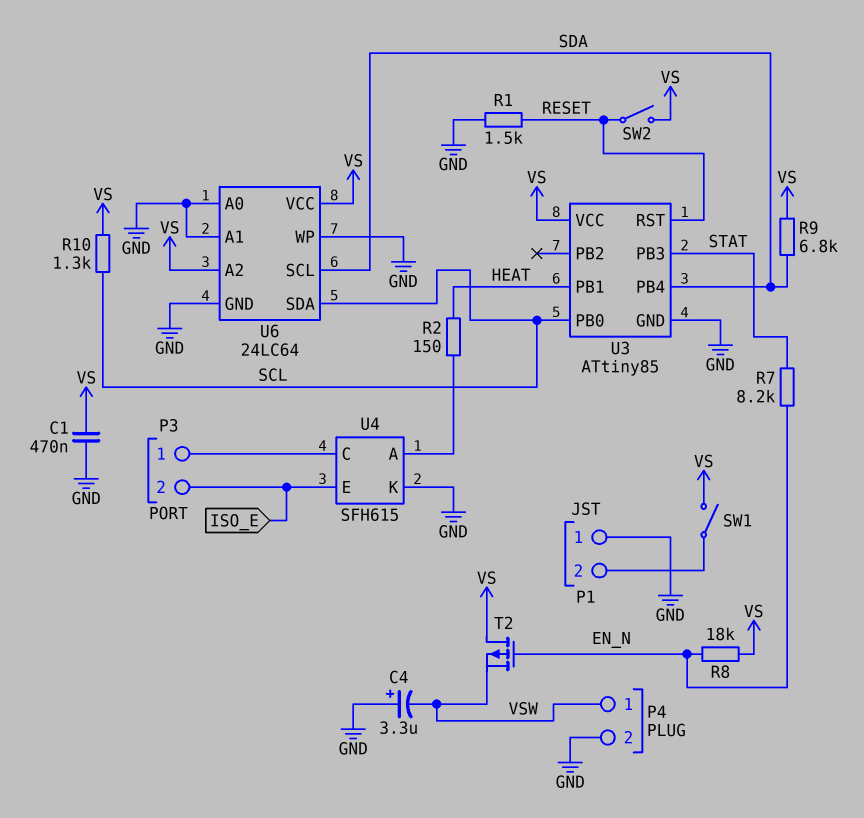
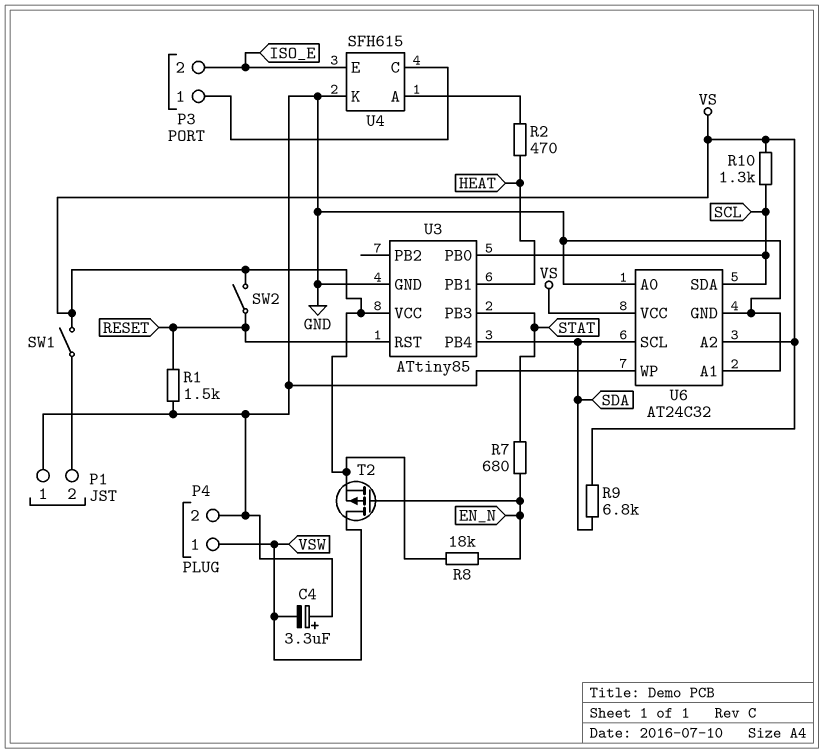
C1: 470nF (GND, VS) -> none
R2: 150 (HEAT, U4/A) -> 470 (HEAT, U4/A)
R7: 8.2k (EN_N, STAT) -> 680 (EN_N, STAT)
T2: PMOS (G EN_N, D VS, S VSW) -> PMOS (G EN_N, D VSW, S VS)
U6: 24LC64 -> AT24C32

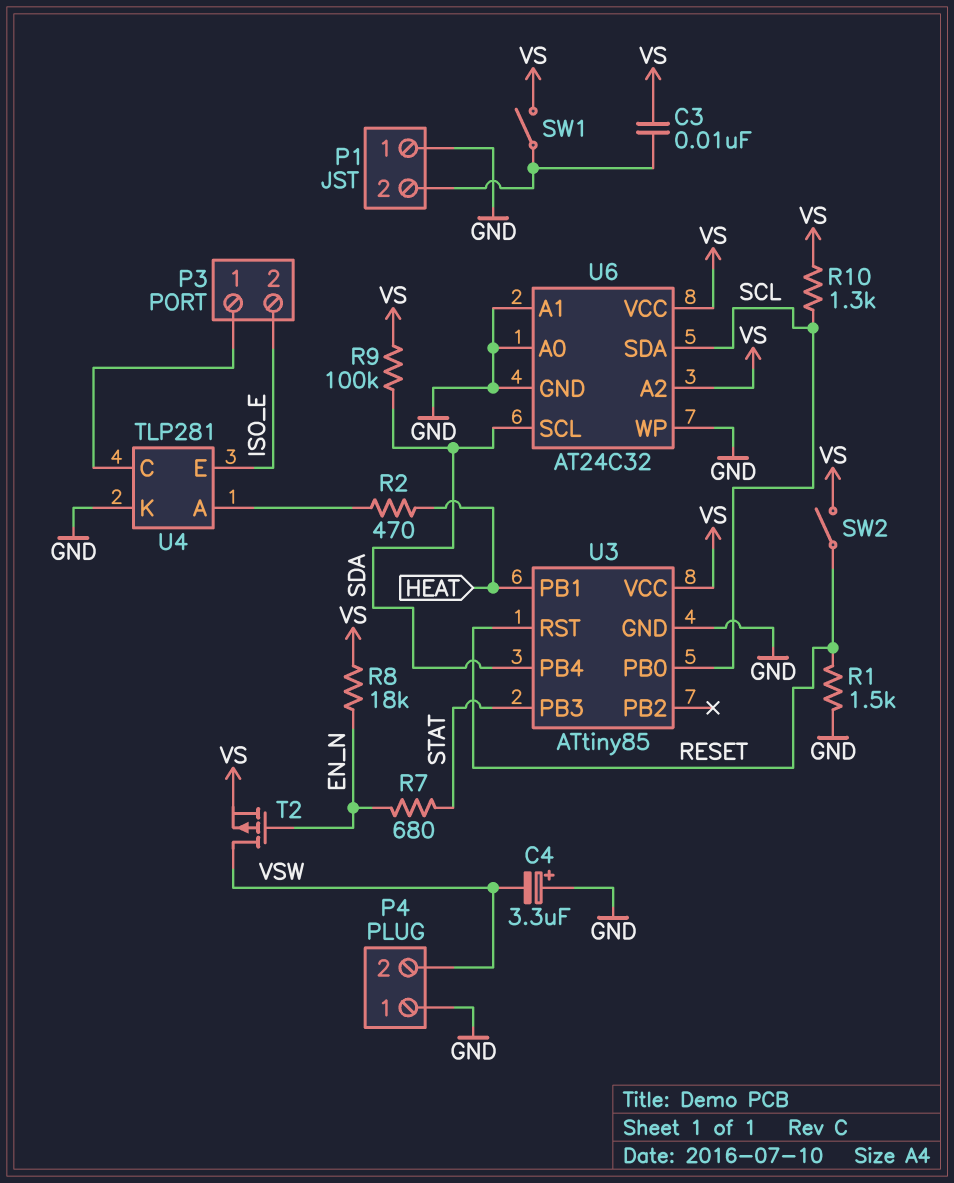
C3: none -> 10nF (P1/2, VS)
P4 pin 1: VSW -> GND
P4 pin 2: GND -> VSW
R9: 6.8k (SDA, VS) -> 100k (SDA, VS)
U4: SFH615 -> TLP281

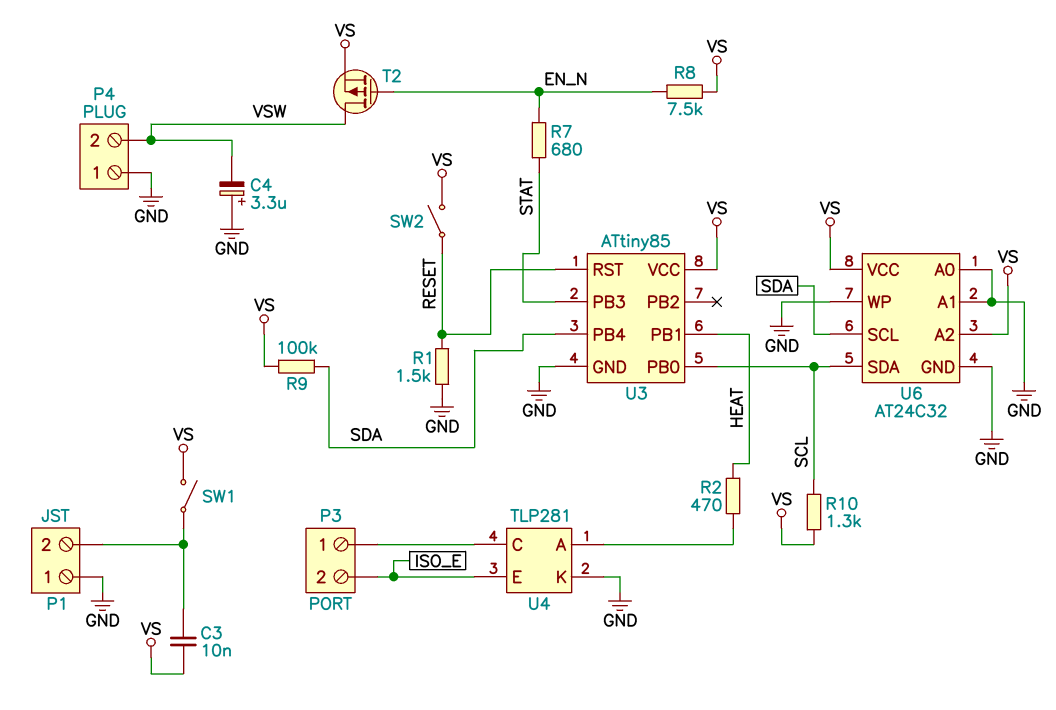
R8: 18k (EN_N, VS) -> 7.5k (EN_N, VS)

